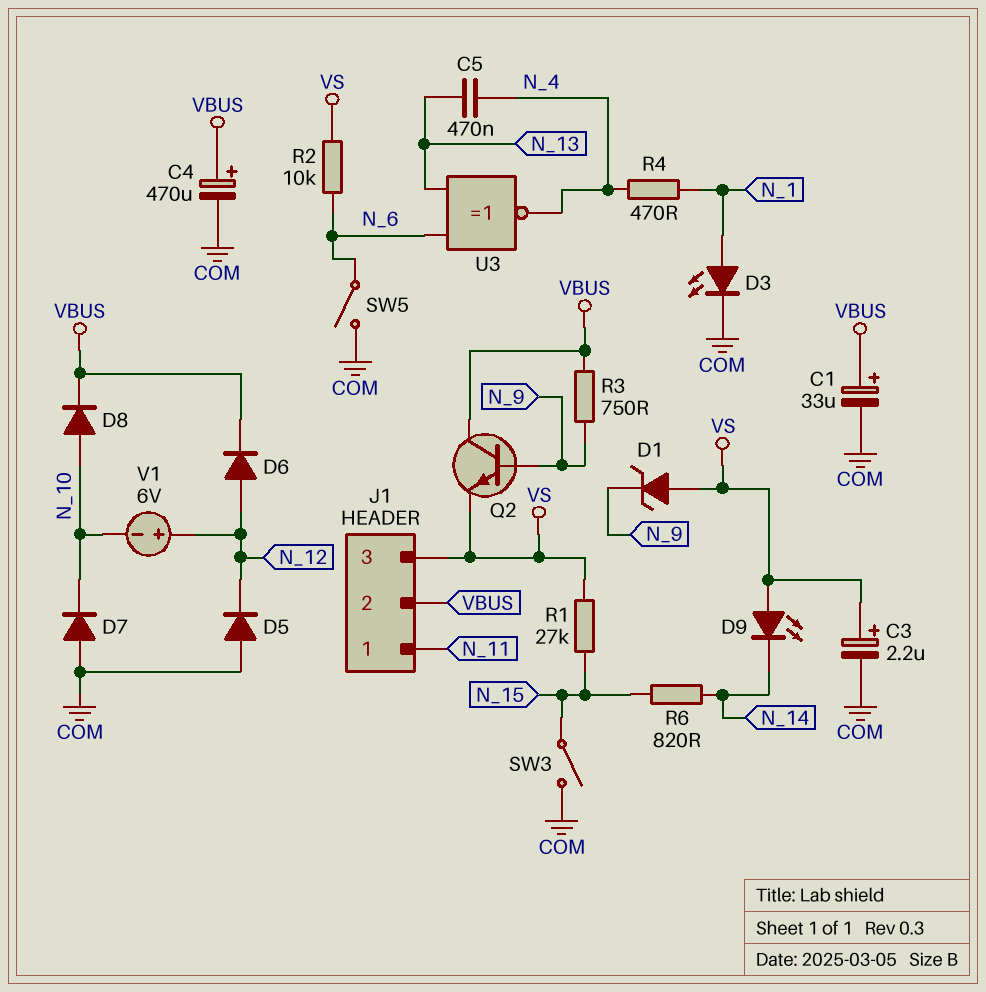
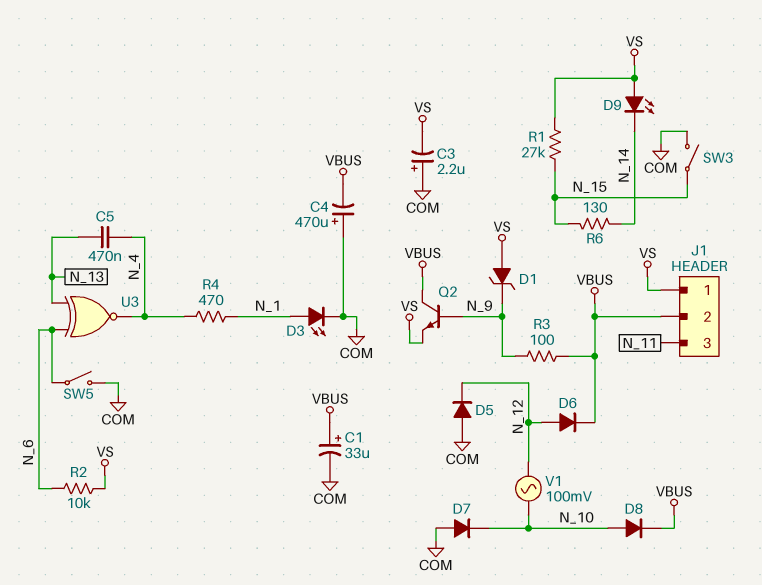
C3: 2.2uF (plus VS, minus COM) -> 2.2uF (plus COM, minus VS)
C4: 470uF (plus VBUS, minus COM) -> 470uF (plus COM, minus VBUS)
J1 pin 1: N_11 -> VS
J1 pin 3: VS -> N_11
R3: 750 (N_9, VBUS) -> 100 (N_9, VBUS)
R6: 820 (N_14, N_15) -> 130 (N_14, N_15)
V1: 6V (plus N_12, minus N_10) -> AC 100mV (N_10, N_12)

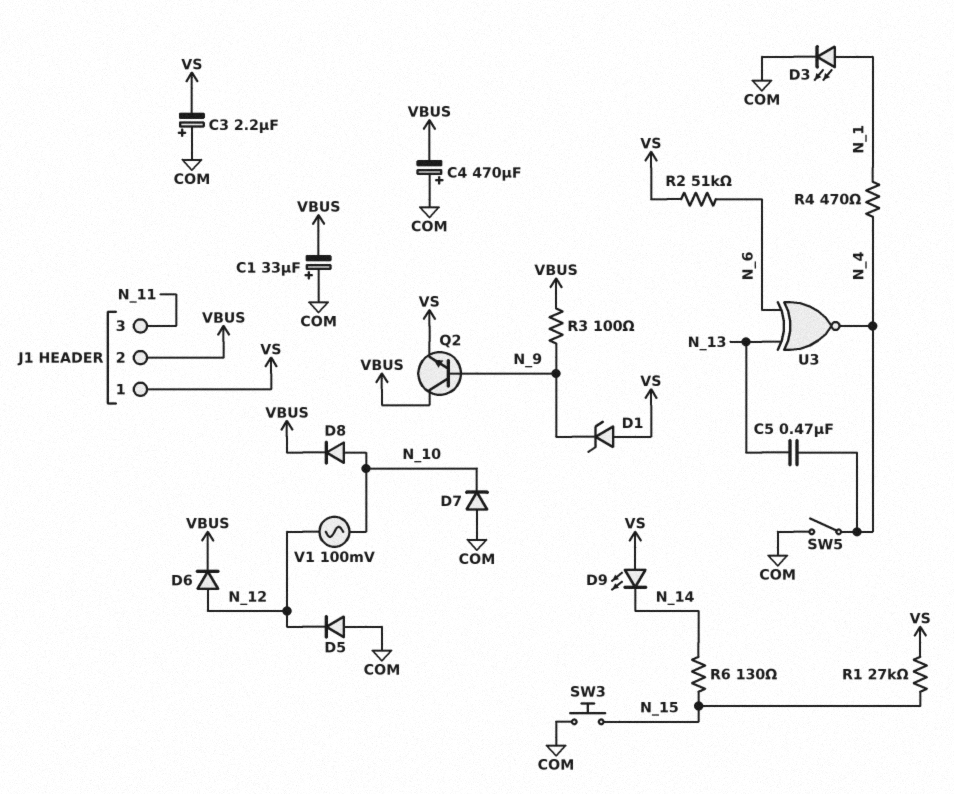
C1: 33uF (plus VBUS, minus COM) -> 33uF (plus COM, minus VBUS)
R2: 10k (N_6, VS) -> 51k (N_6, VS)
SW3: switch (COM, N_15) -> button (COM, N_15)
SW5: switch (COM, N_6) -> switch (COM, N_4)

